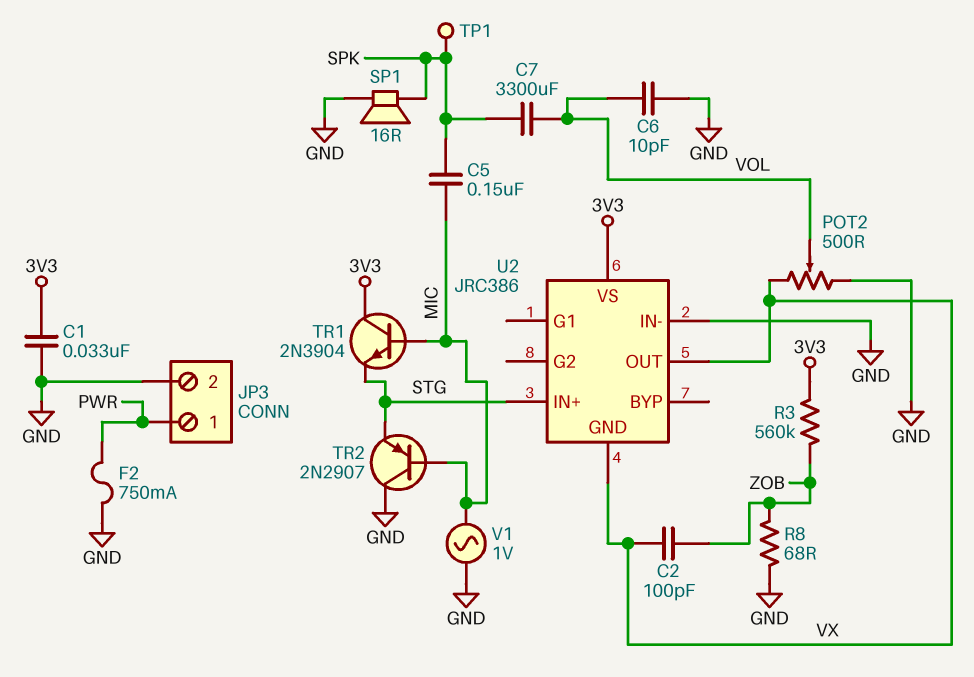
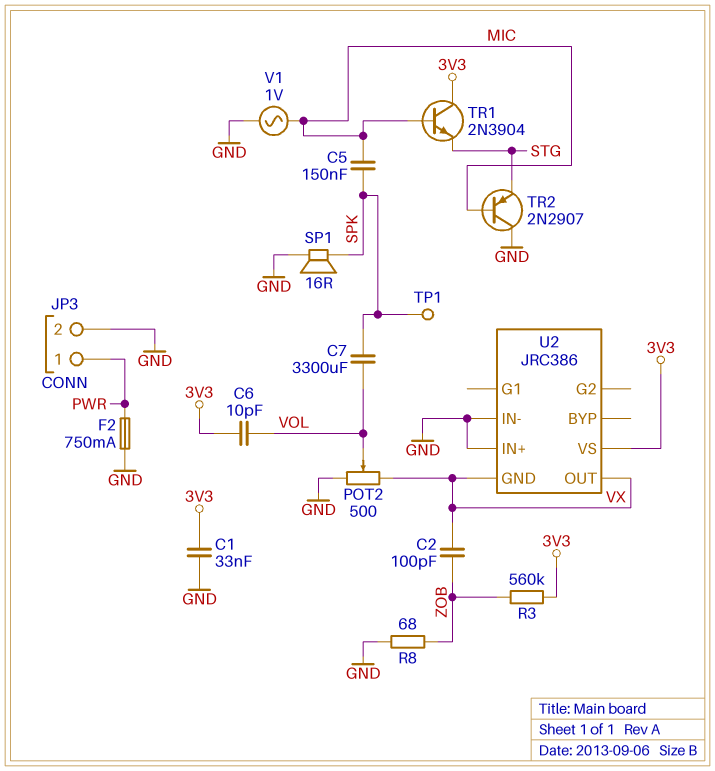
C6: 10pF (GND, VOL) -> 10pF (3V3, VOL)
U2 pin IN+: STG -> GND

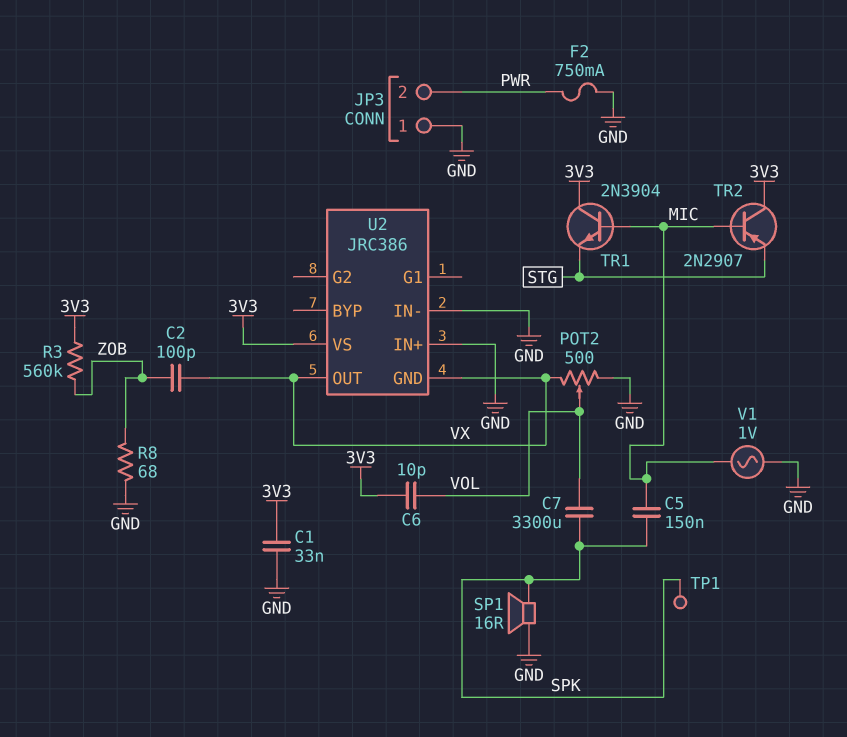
JP3 pin 1: PWR -> GND
JP3 pin 2: GND -> PWR
TR2: PNP 2N2907 (B MIC, C GND, E STG) -> PNP 2N2907 (B MIC, C 3V3, E STG)

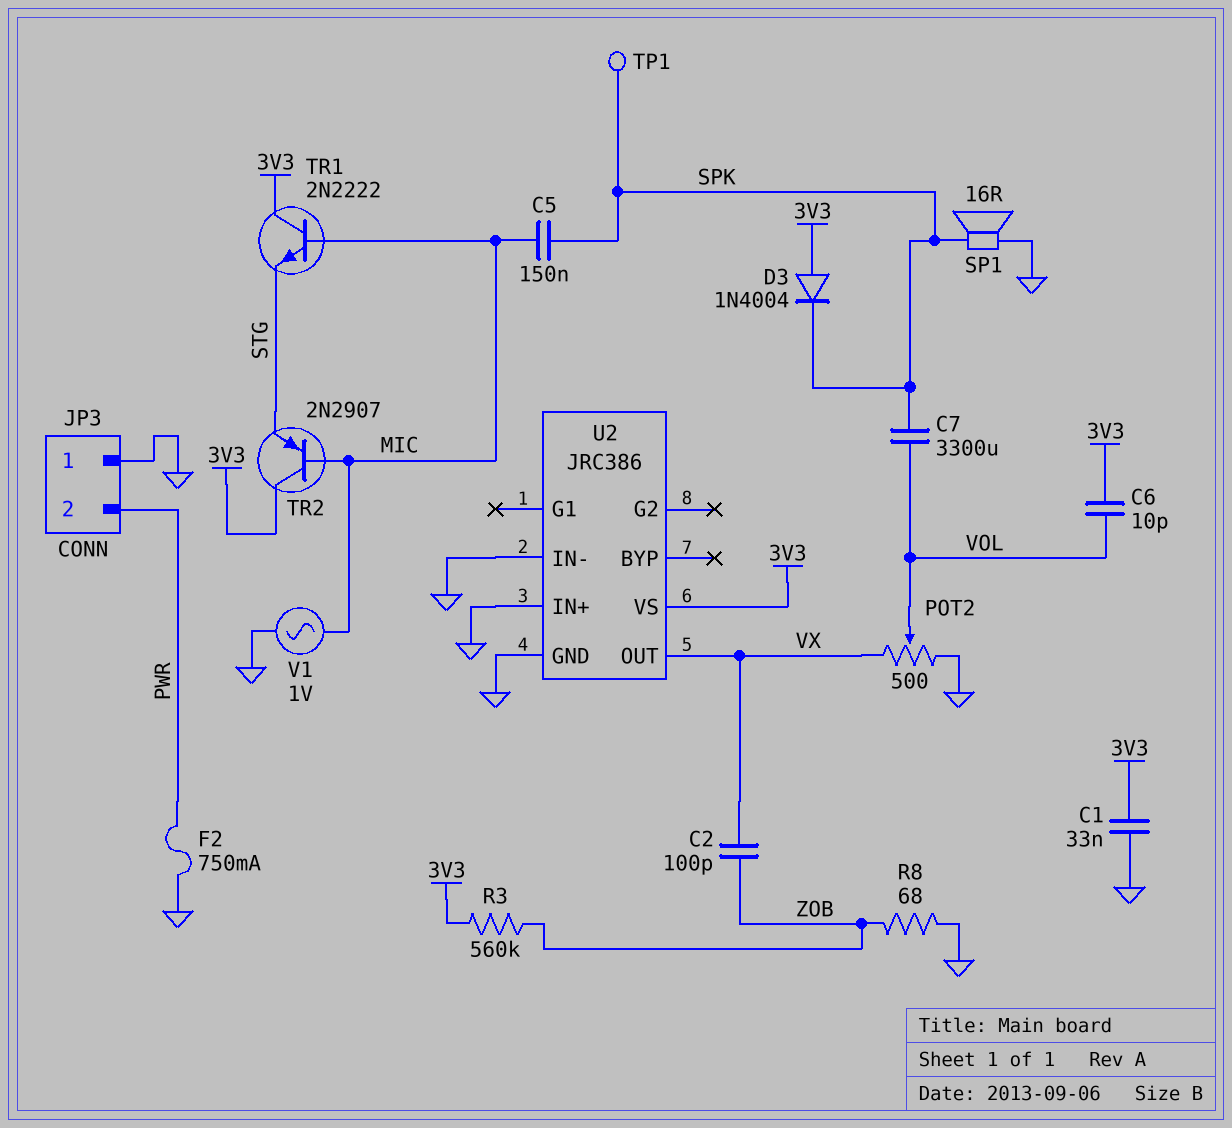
D3: none -> diode 1N4004 (A 3V3, K SPK)
TR1: NPN 2N3904 (B MIC, C 3V3, E STG) -> NPN 2N2222 (B MIC, C 3V3, E STG)
U2 pin GND: VX -> GND

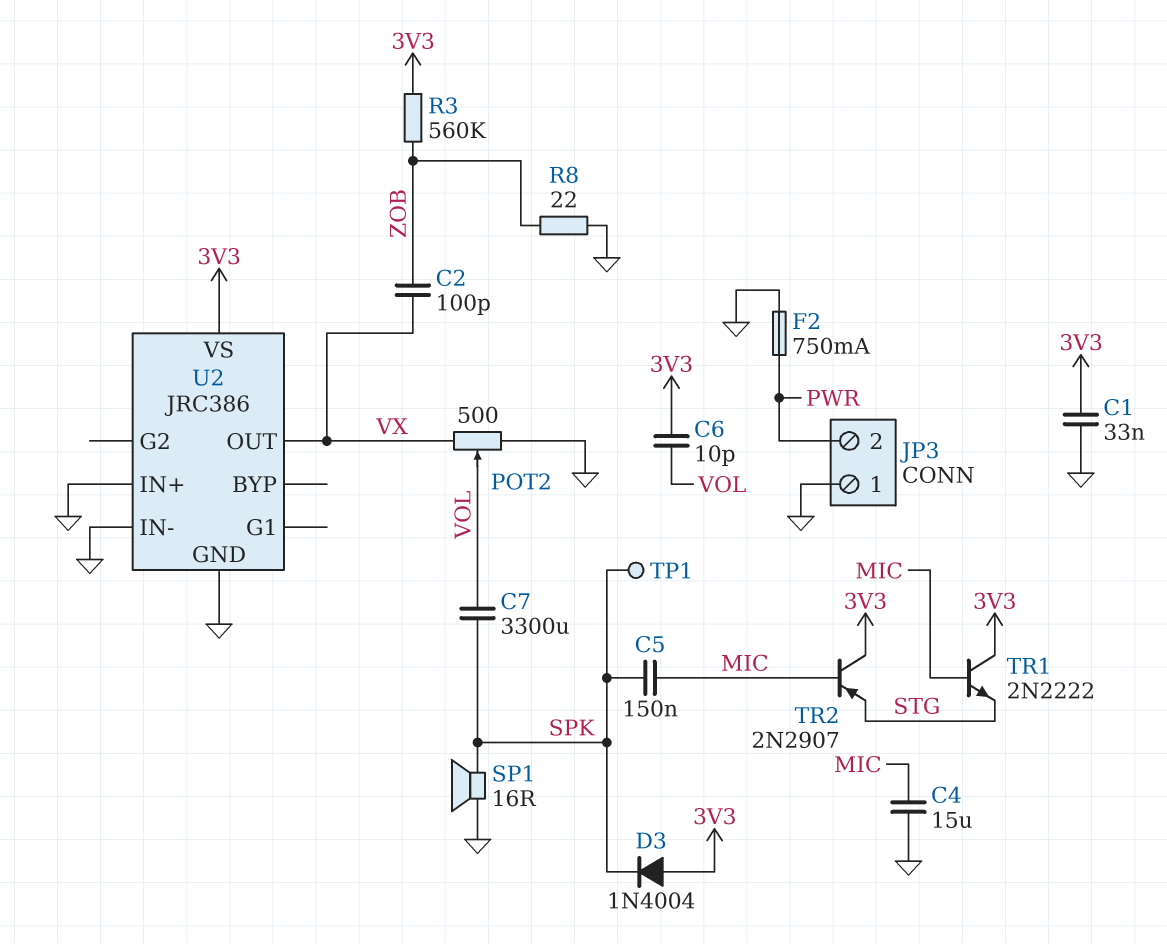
C4: none -> 15uF (GND, MIC)
R8: 68 (GND, ZOB) -> 22 (GND, ZOB)
V1: AC 1V (GND, MIC) -> none

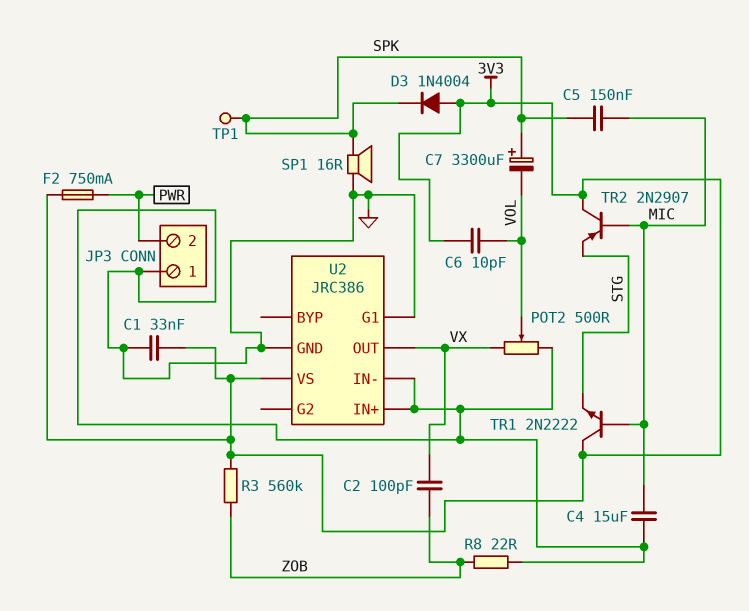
C7: 3300uF (SPK, VOL) -> 3300uF (plus SPK, minus VOL)
F2: 750mA (GND, PWR) -> 750mA (3V3, PWR)
U2 pin G1: none -> GND

